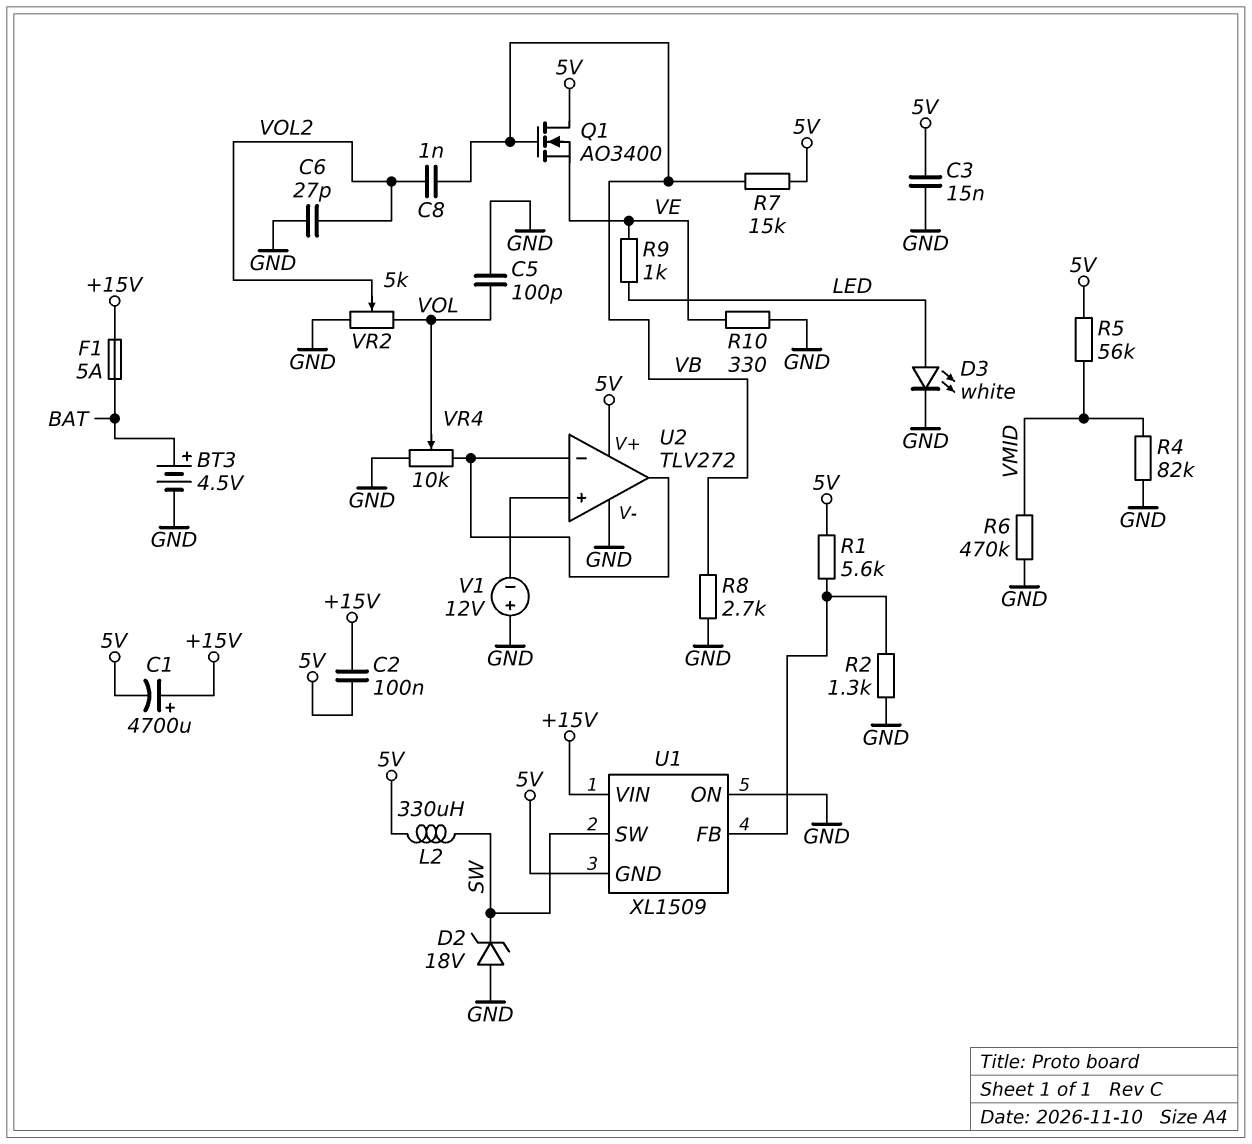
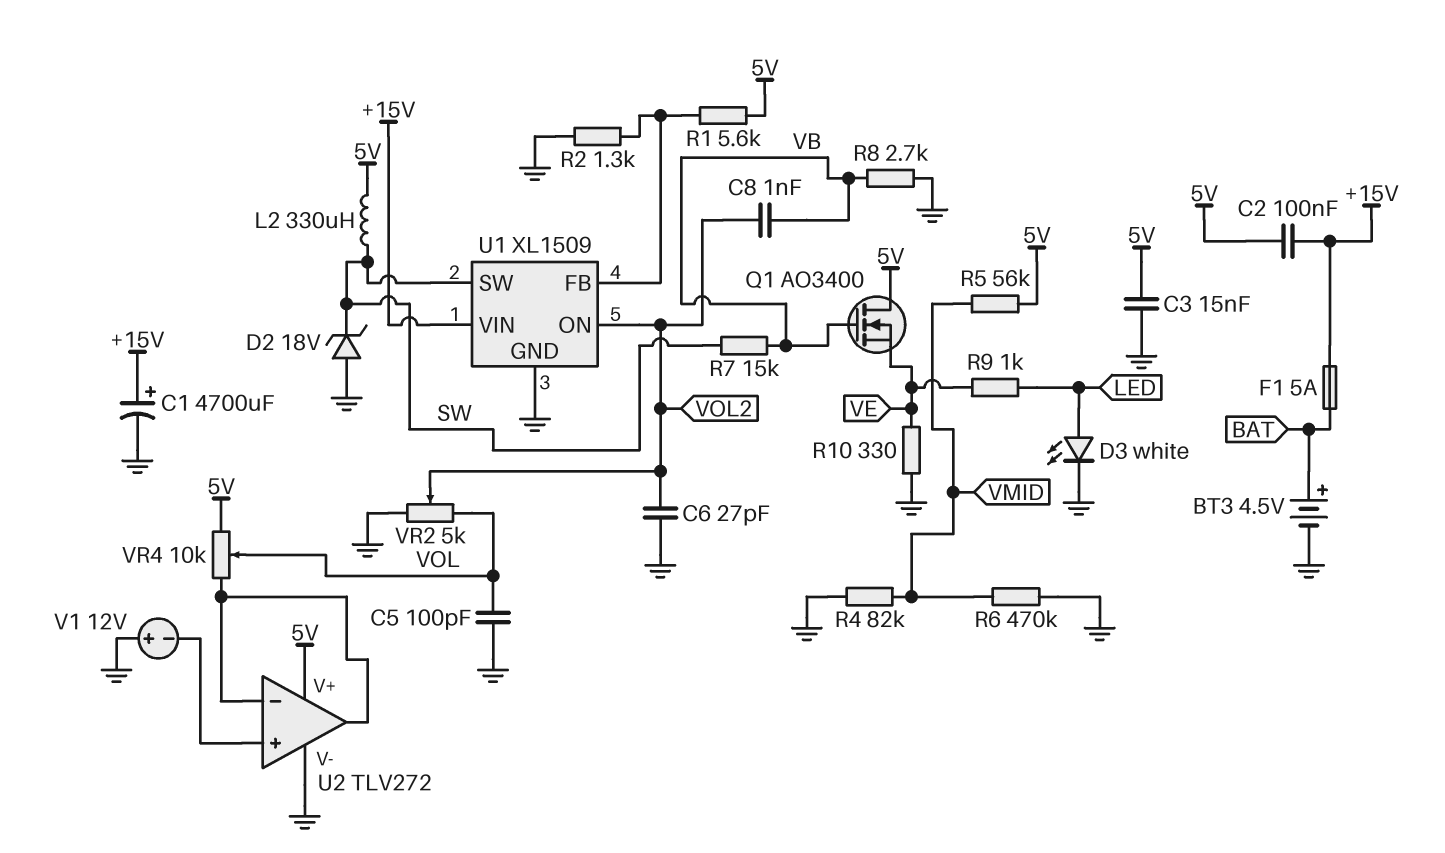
C1: 4700uF (plus +15V, minus 5V) -> 4700uF (plus +15V, minus GND)
R7: 15k (5V, VB) -> 15k (SW, VB)
U1 pin GND: 5V -> GND
U1 pin ON: GND -> VOL2
VR4: 10k (GND, U2/in-, wiper VOL) -> 10k (5V, U2/in-, wiper VOL)

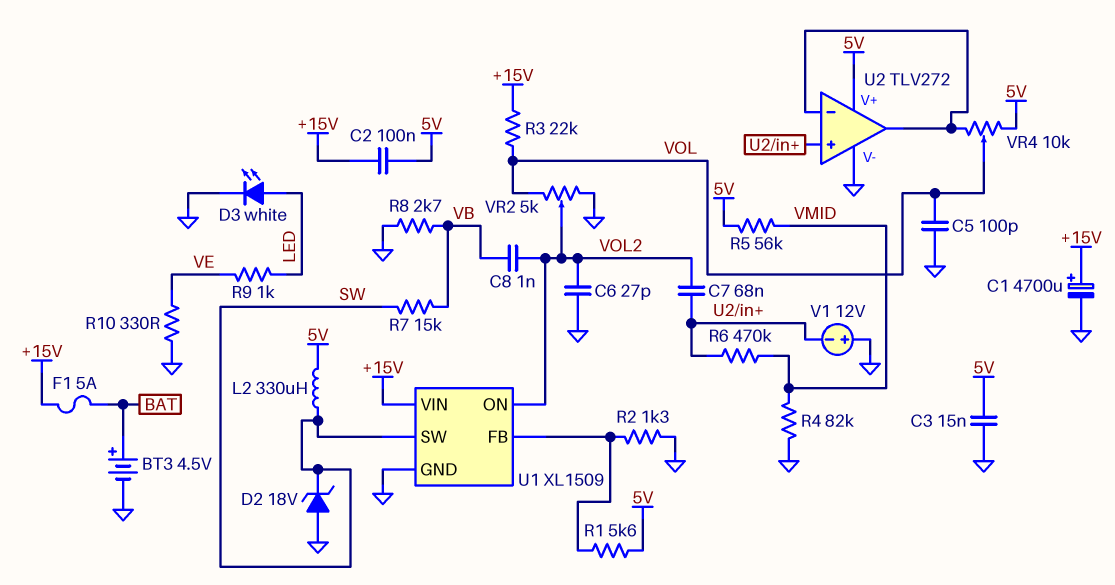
C7: none -> 68nF (U2/in+, VOL2)
Q1: NMOS AO3400 (G VB, D 5V, S VE) -> none
R3: none -> 22k (+15V, VOL)
R6: 470k (GND, VMID) -> 470k (U2/in+, VMID)

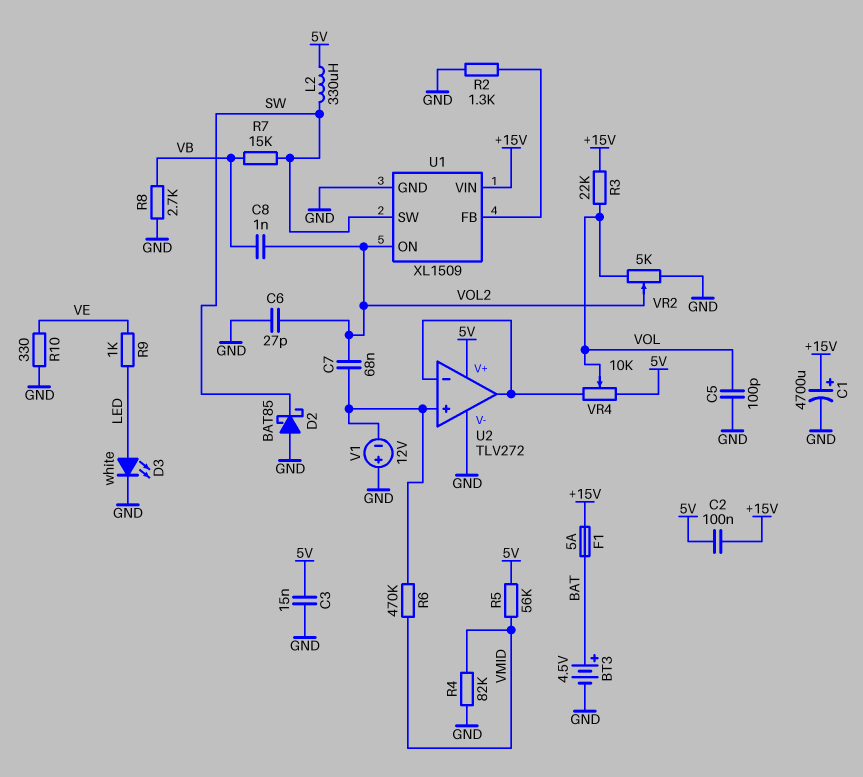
D2: zener 18V (A GND, K SW) -> schottky BAT85 (A GND, K SW)
R1: 5.6k (5V, U1/FB) -> none

